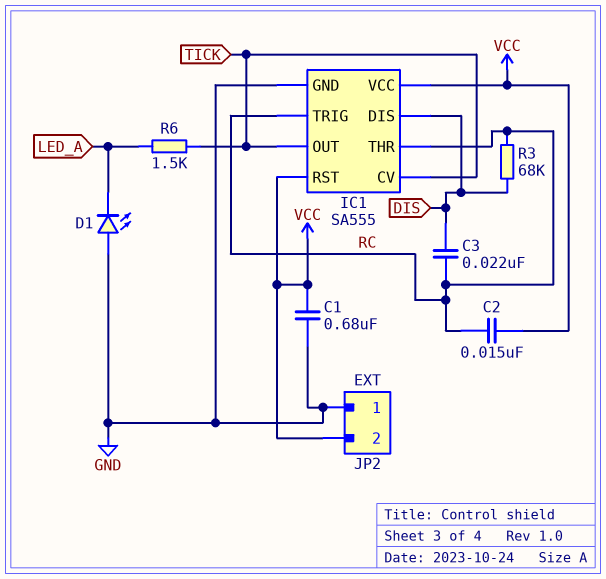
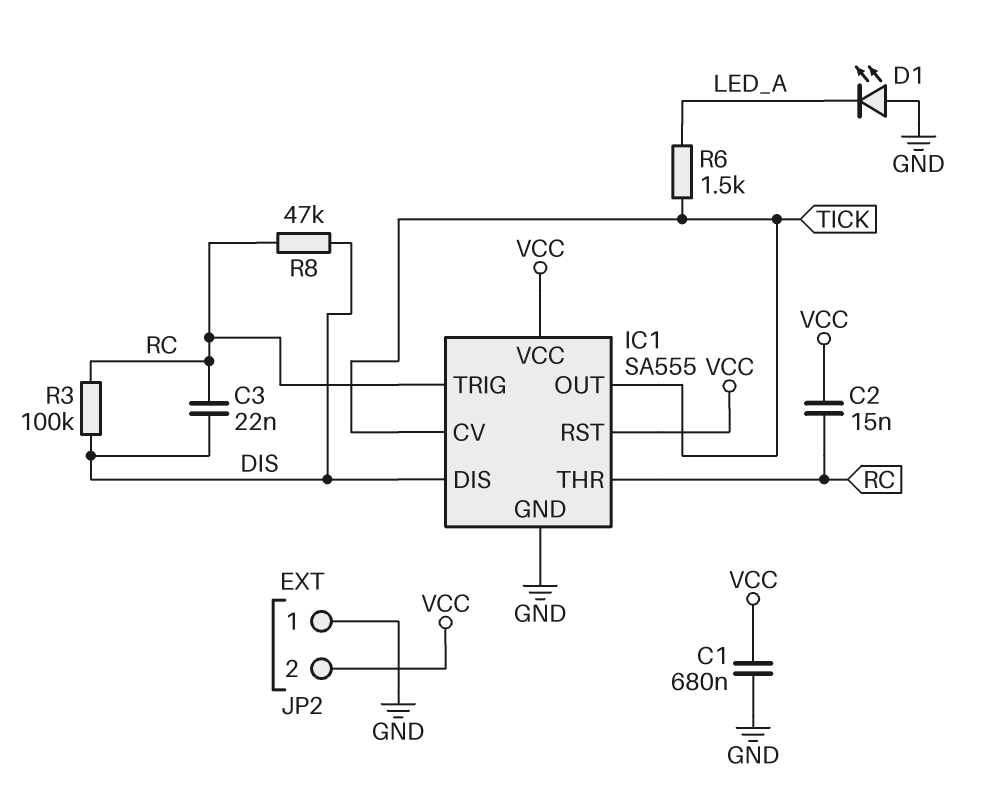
R3: 68k (DIS, RC) -> 100k (DIS, RC)
R8: none -> 47k (DIS, RC)

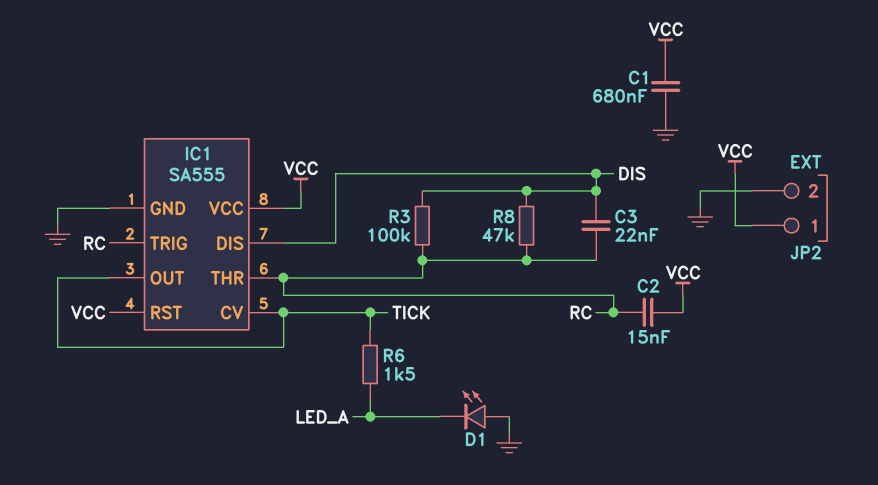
JP2 pin 1: GND -> VCC
JP2 pin 2: VCC -> GND

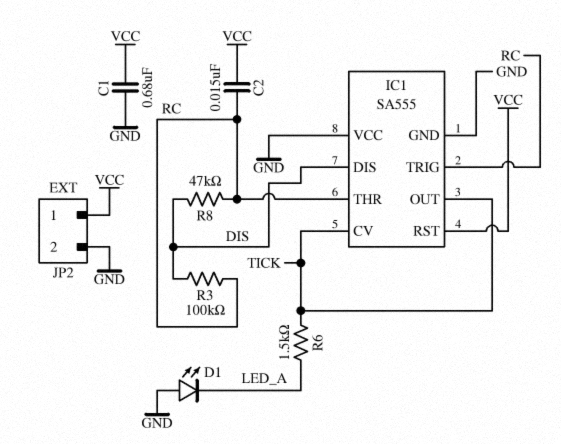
C3: 22nF (DIS, RC) -> none
IC1 pin VCC: VCC -> GND

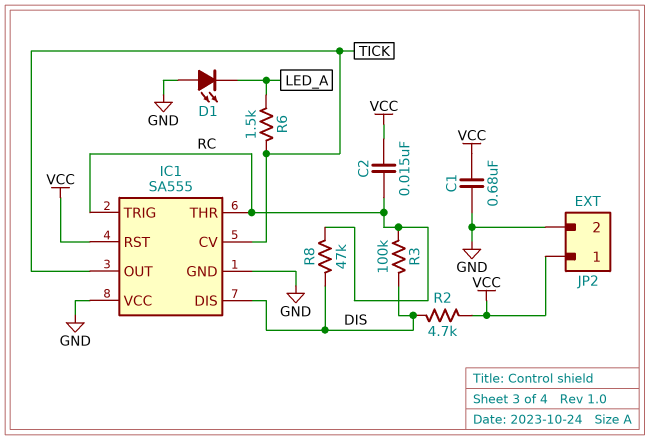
R2: none -> 4.7k (DIS, VCC)

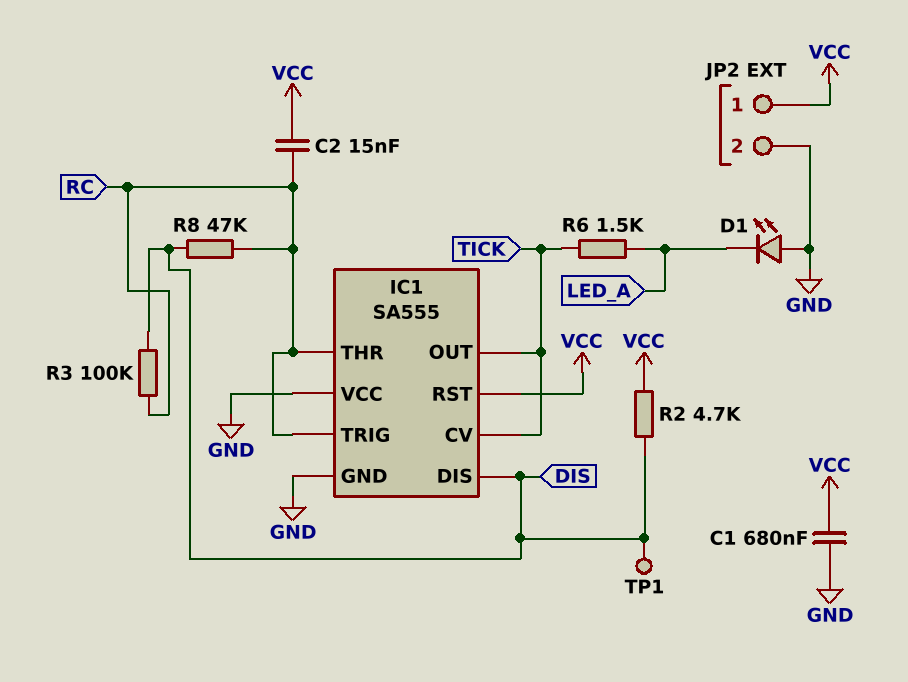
TP1: none -> test point (DIS)

